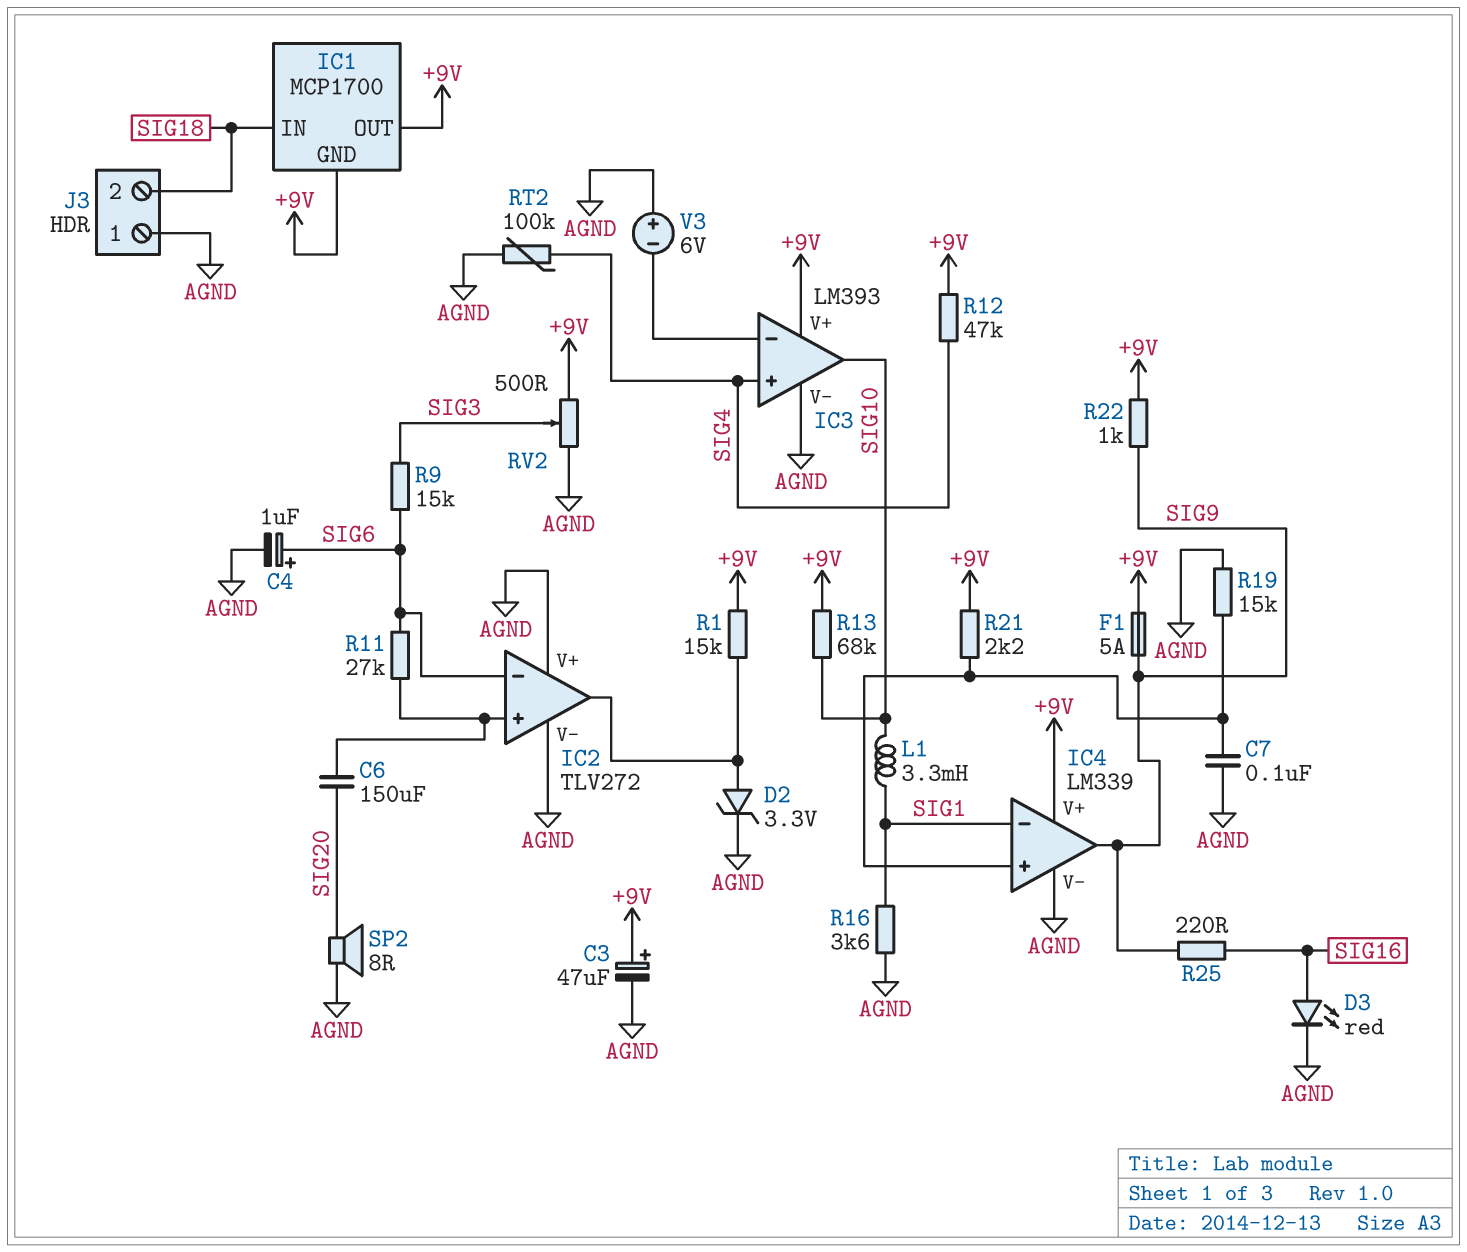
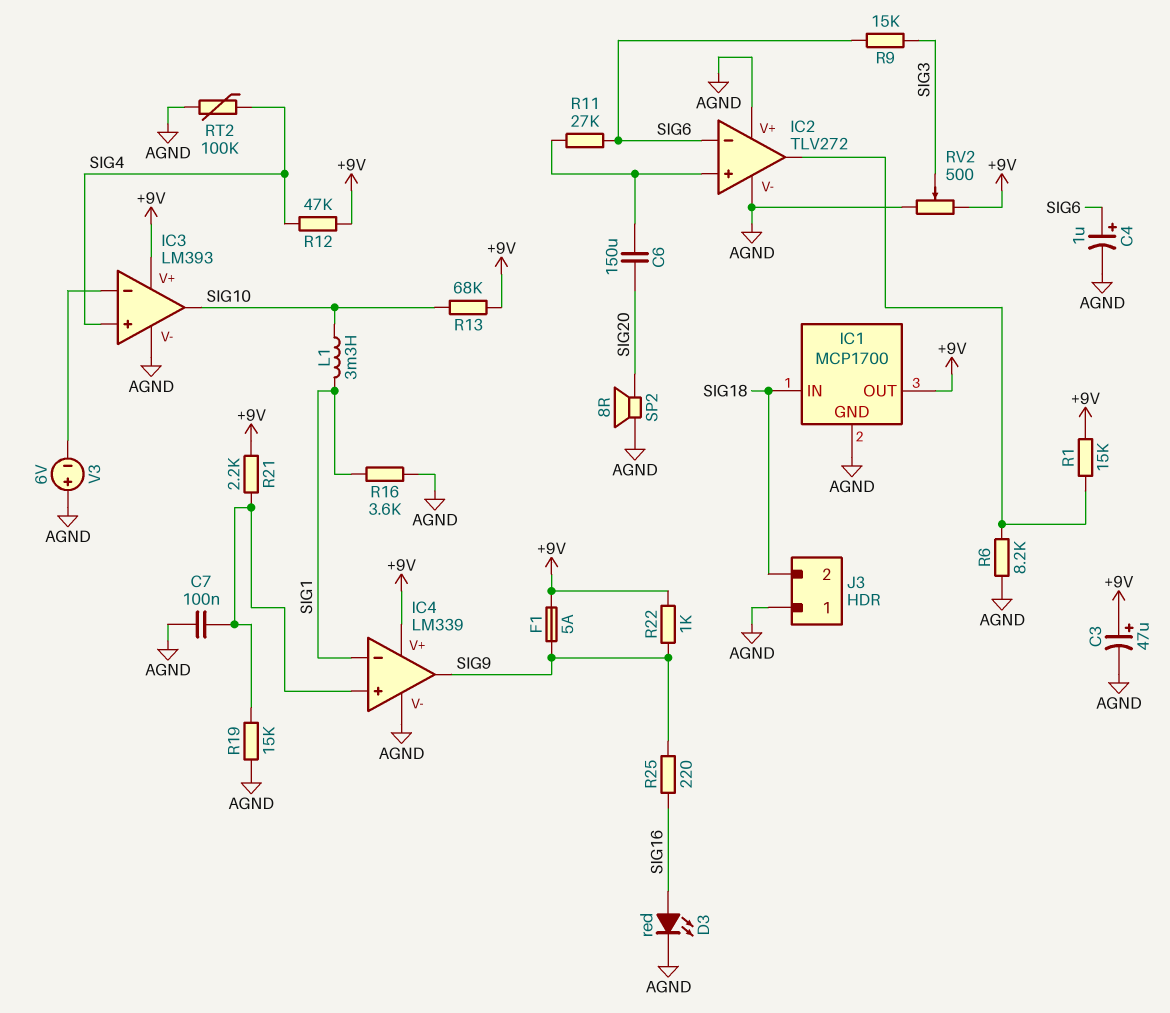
D2: zener 3.3V (A IC2/out, K AGND) -> none
IC1 pin GND: +9V -> AGND
R6: none -> 8.2k (AGND, IC2/out)

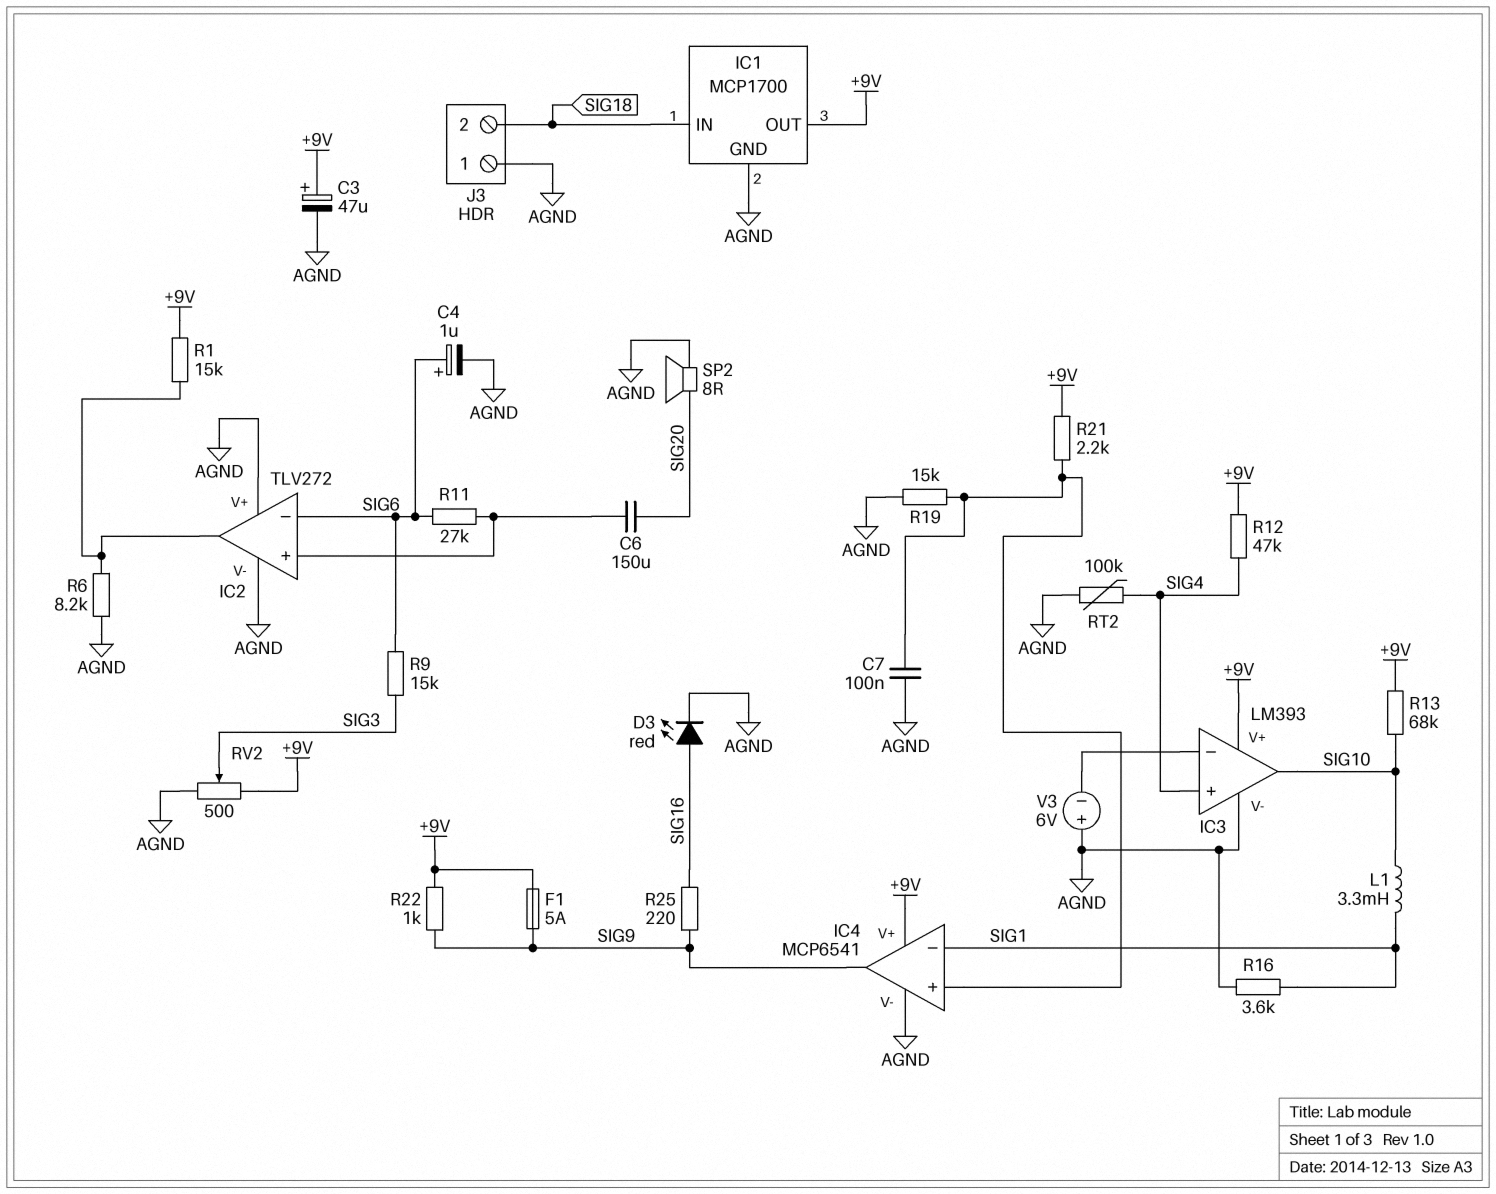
IC4: LM339 -> MCP6541

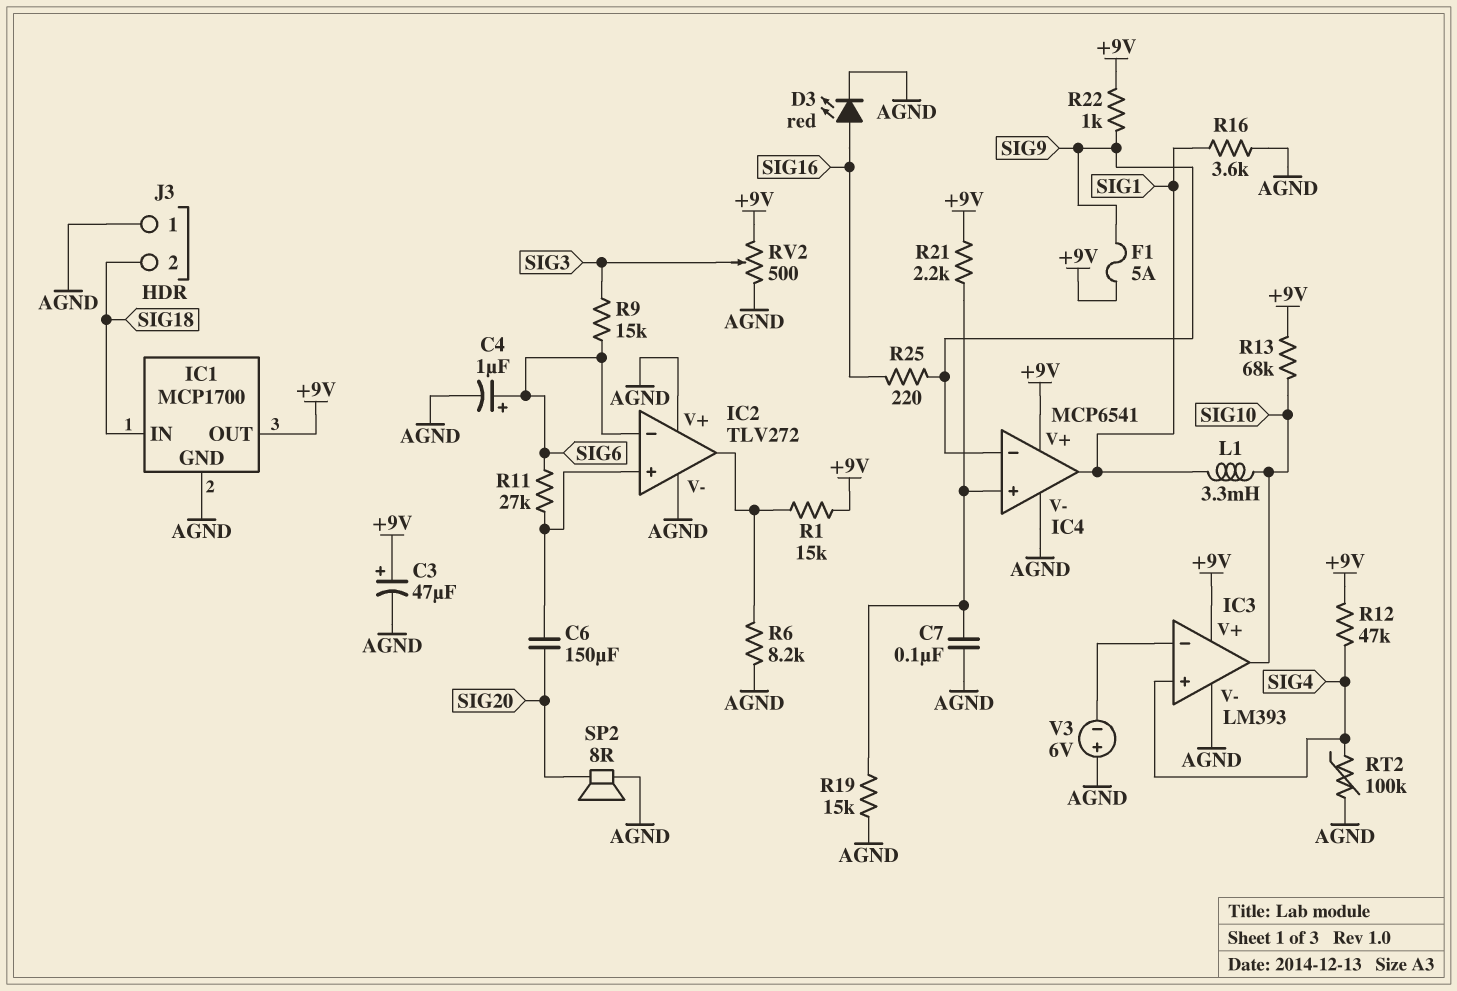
IC4 pin in-: SIG1 -> SIG9
IC4 pin out: SIG9 -> SIG1

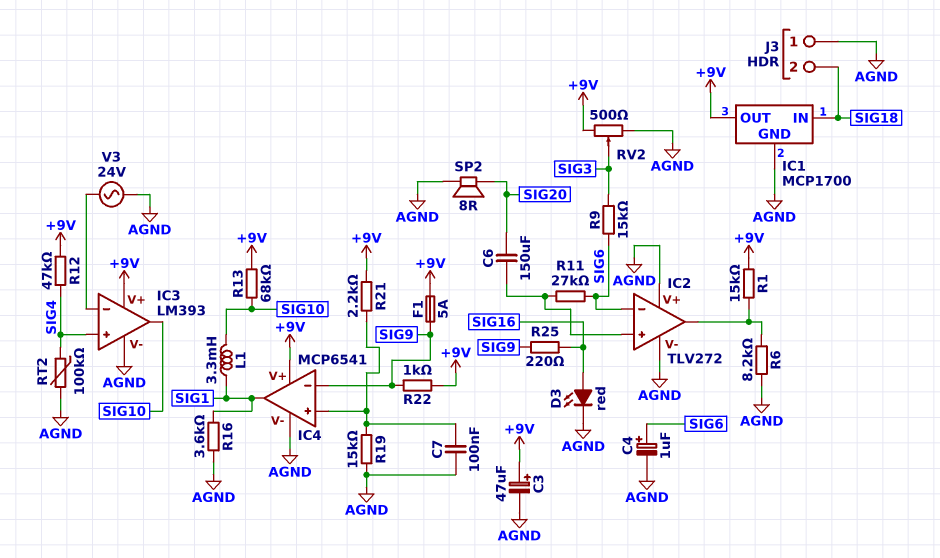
V3: 6V (plus AGND, minus IC3/in-) -> AC 24V (AGND, IC3/in-)

